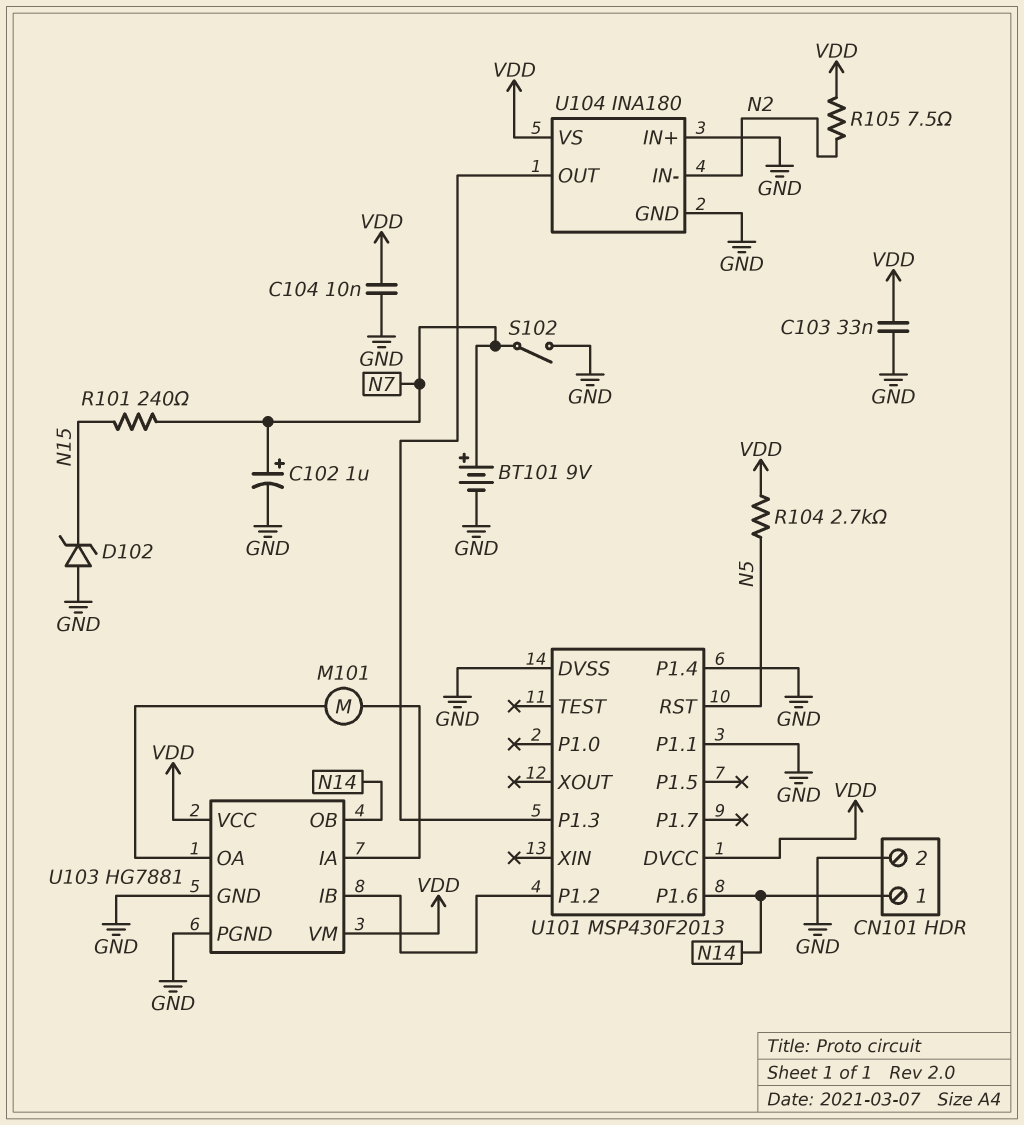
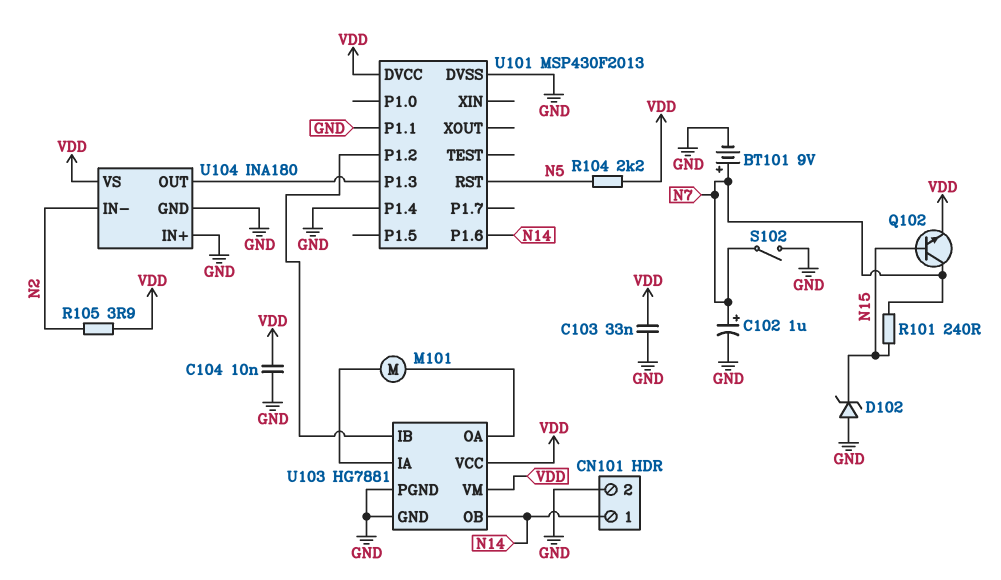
Q102: none -> NPN (B N15, C N7, E VDD)
R104: 2.7k (N5, VDD) -> 2.2k (N5, VDD)
R105: 7.5 (N2, VDD) -> 3.9 (N2, VDD)

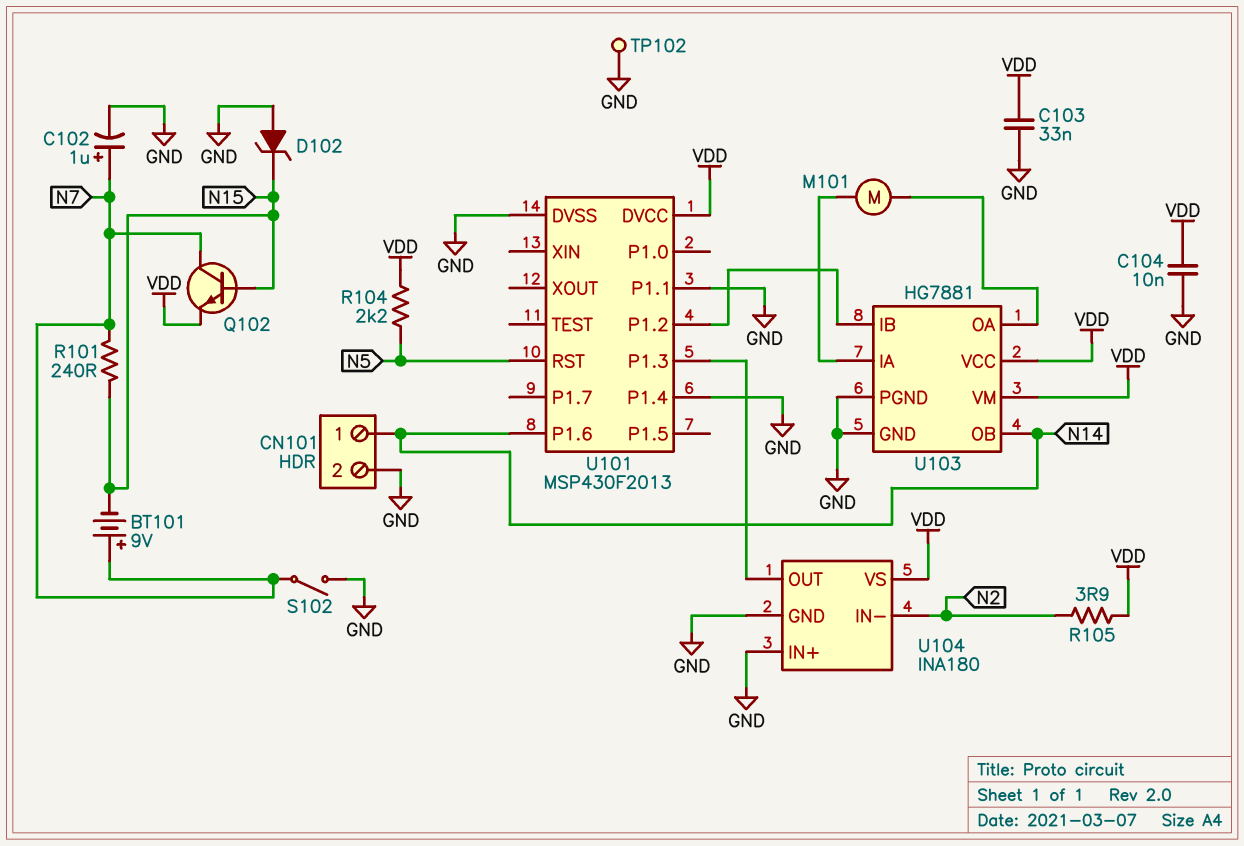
BT101: 9V (plus N7, minus GND) -> 9V (plus N7, minus N15)
TP102: none -> test point (GND)

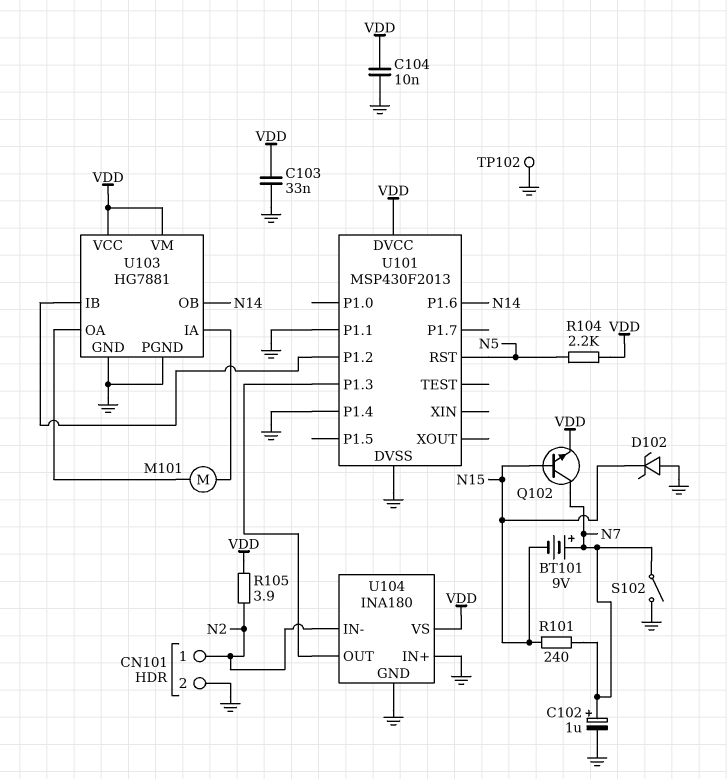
CN101 pin 1: N14 -> N2

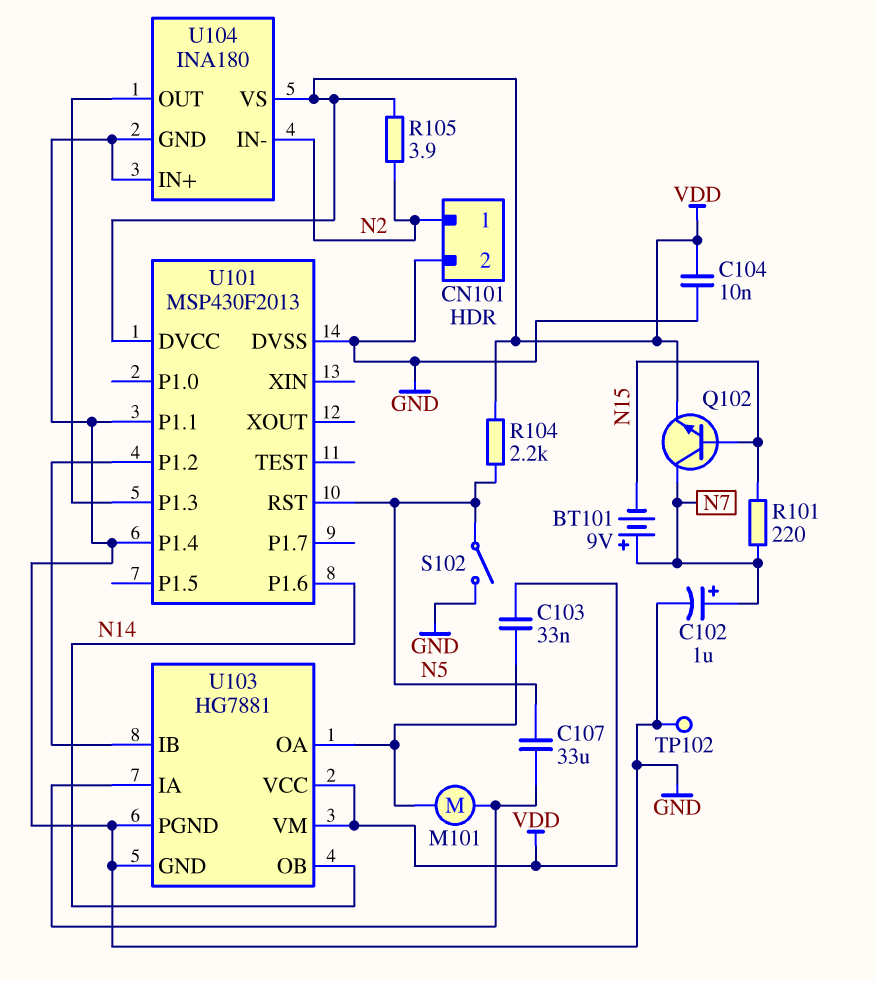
C103: 33nF (GND, VDD) -> 33nF (U103/OA, VDD)
C107: none -> 33uF (N5, U103/IA)
D102: zener (A GND, K N15) -> none
R101: 240 (N7, N15) -> 220 (N7, N15)
S102: switch (GND, N7) -> switch (GND, N5)

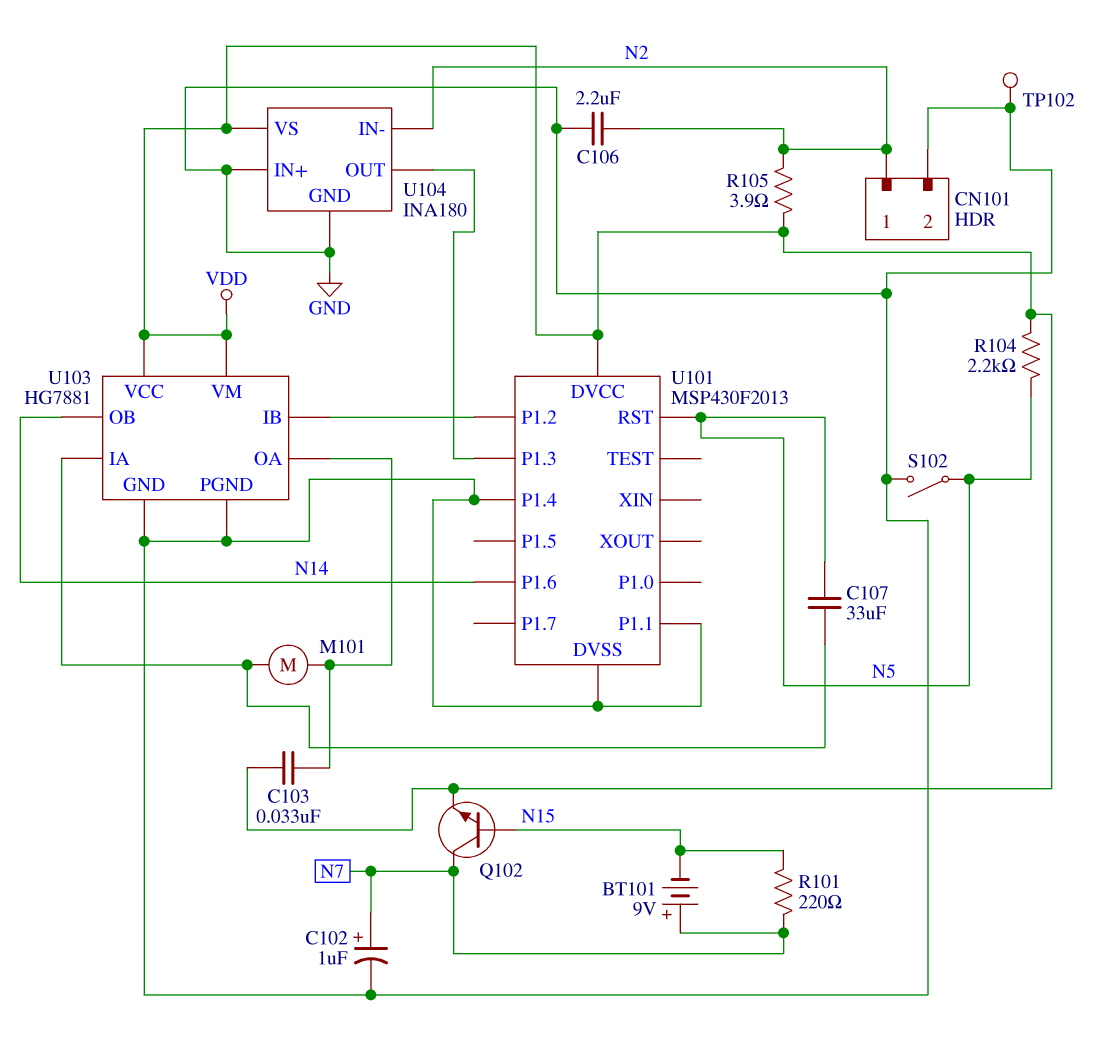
C104: 10nF (GND, VDD) -> none
C106: none -> 2.2uF (GND, N2)

